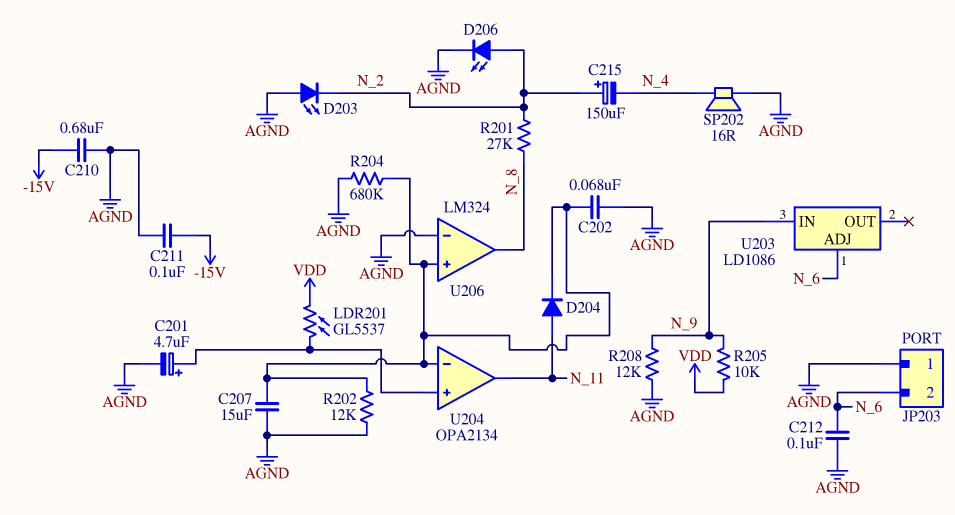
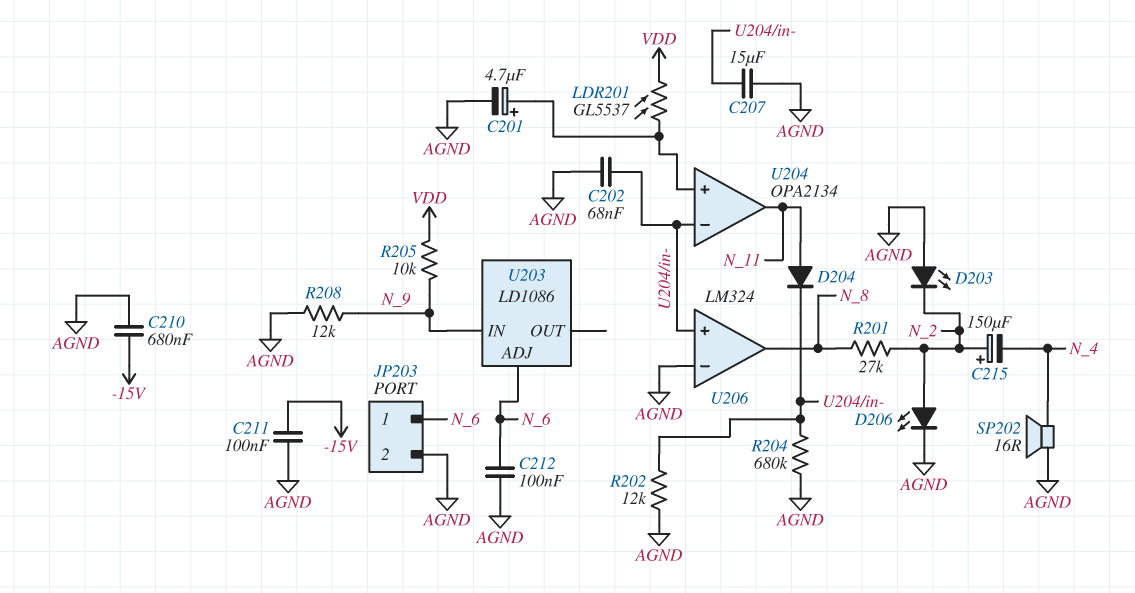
JP203 pin 1: AGND -> N_6
JP203 pin 2: N_6 -> AGND

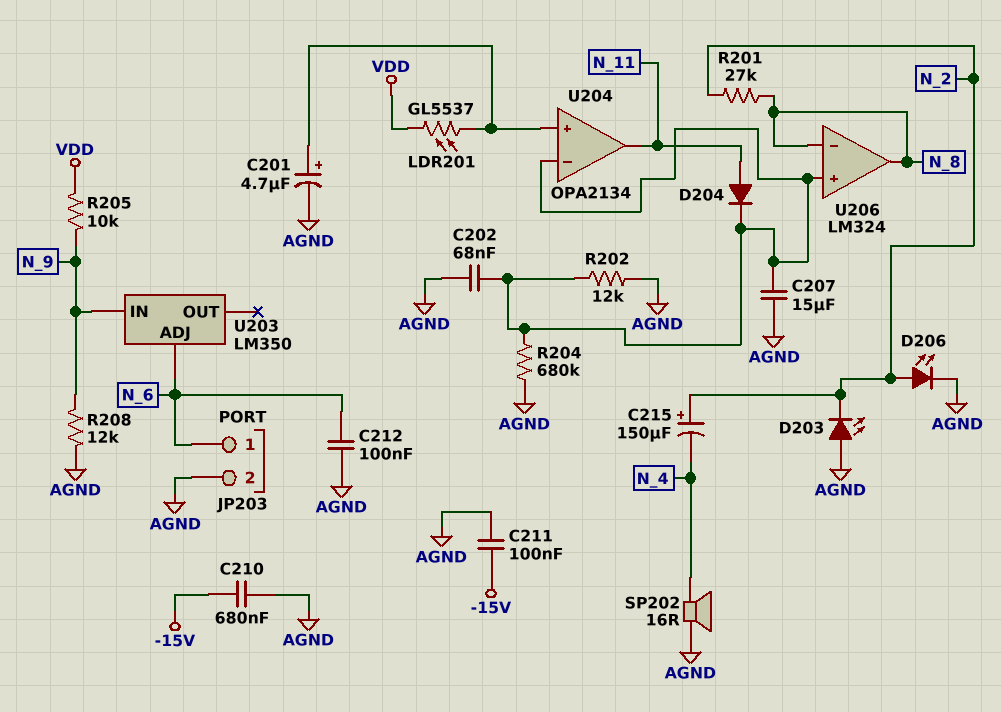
U203: LD1086 -> LM350
U206 pin in-: AGND -> N_8

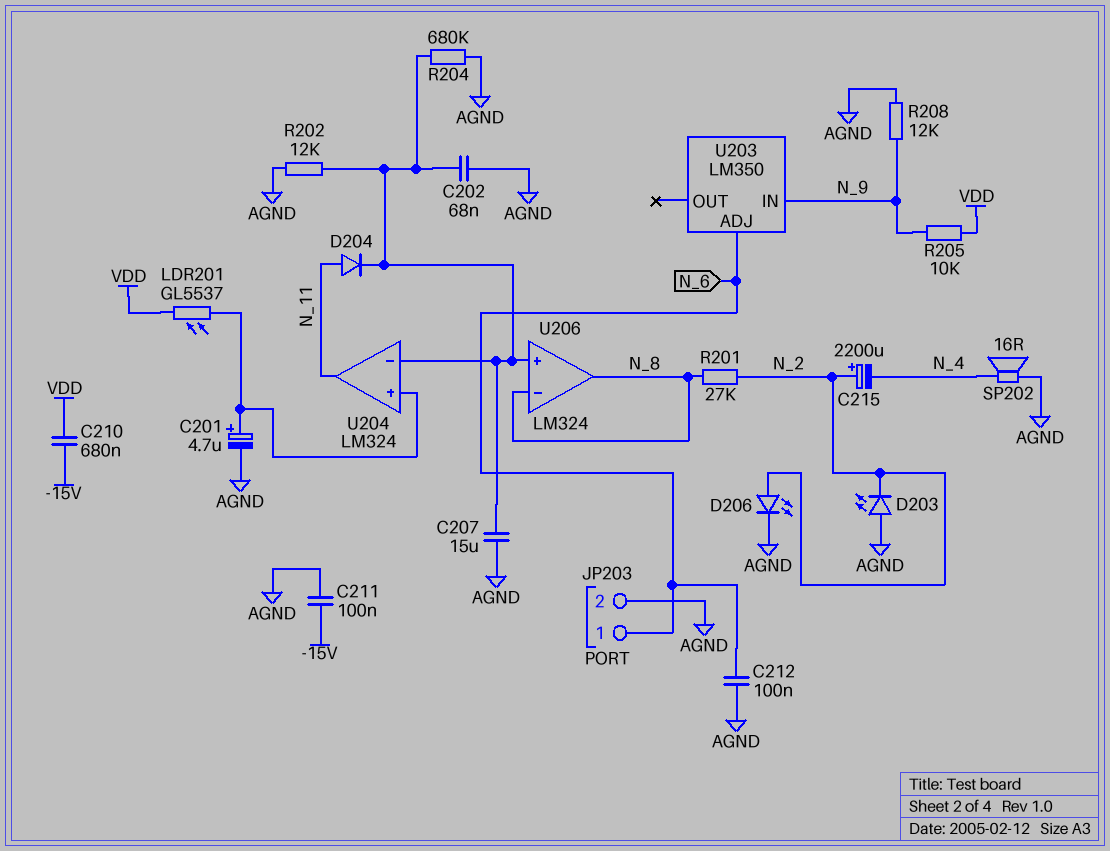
C210: 680nF (-15V, AGND) -> 680nF (-15V, VDD)
C215: 150uF (plus N_2, minus N_4) -> 2200uF (plus N_2, minus N_4)
U204: OPA2134 -> LM324

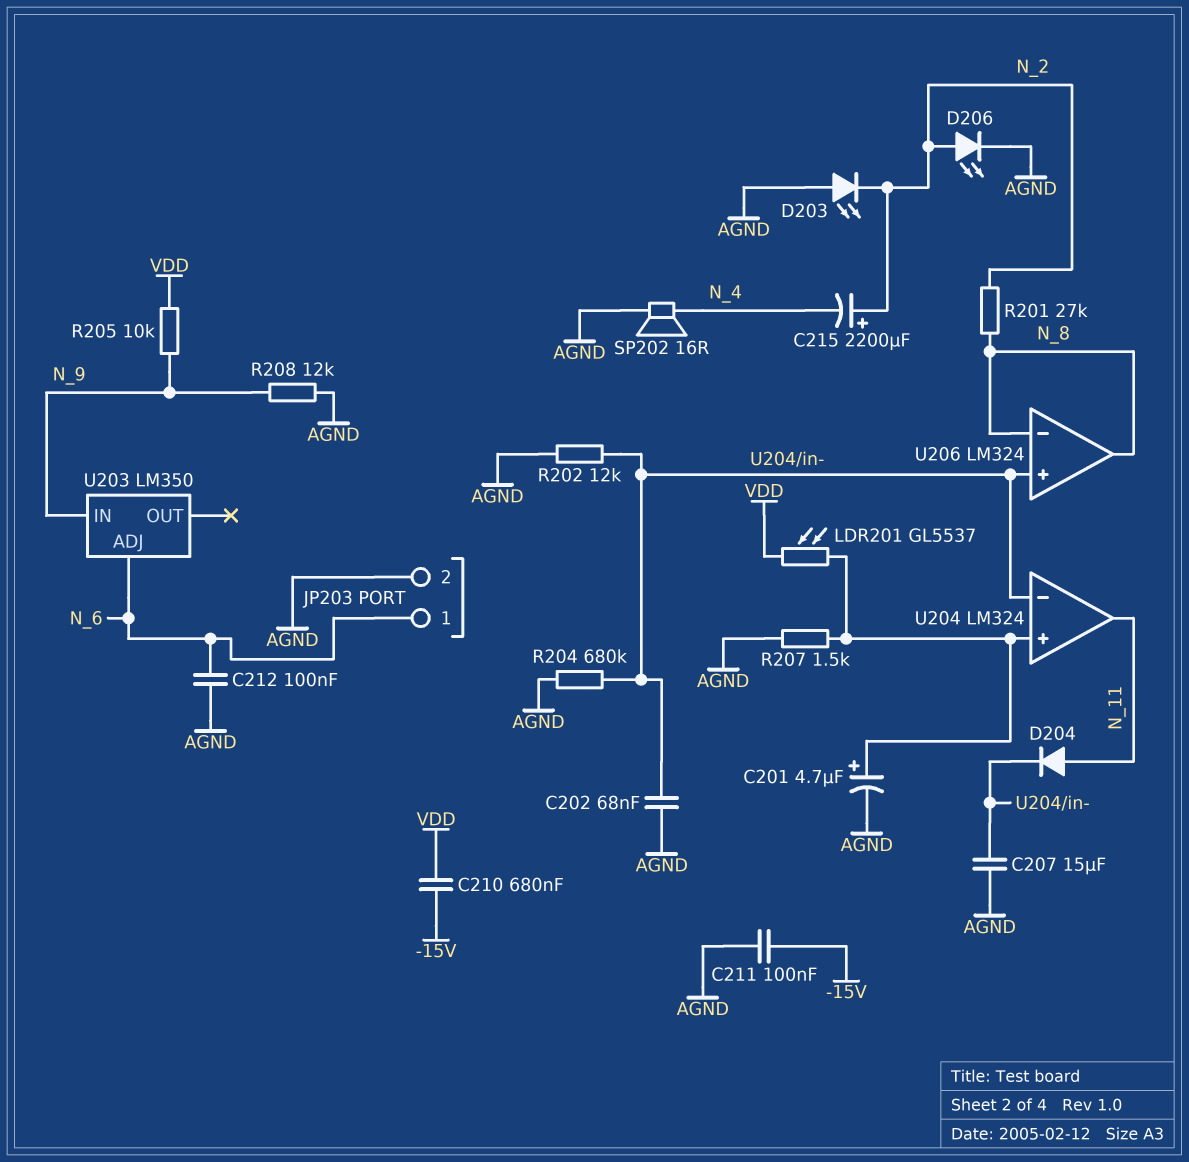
R207: none -> 1.5k (AGND, U204/in+)

